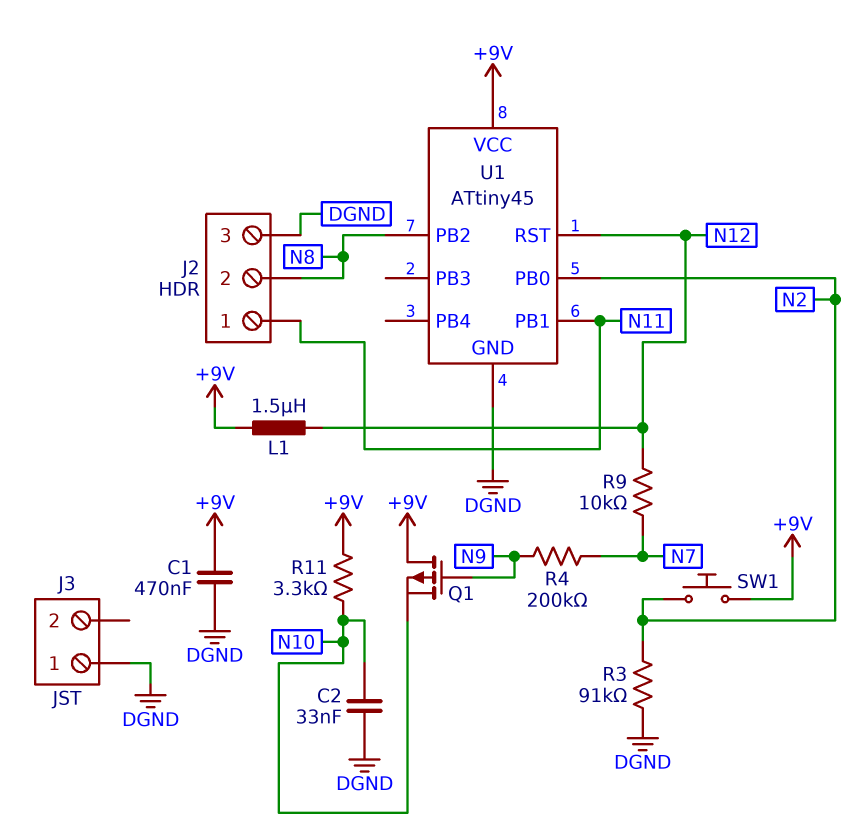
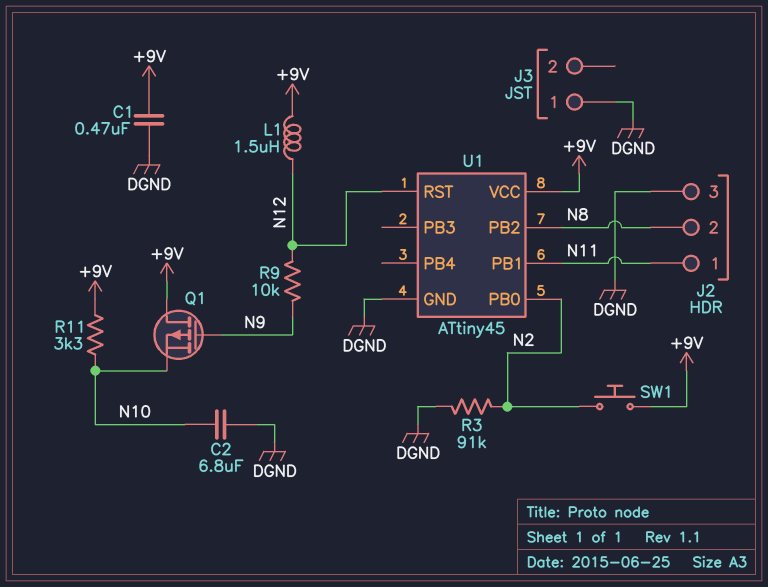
C2: 33nF (DGND, N10) -> 6.8uF (DGND, N10)
R4: 200k (N7, N9) -> none
R9: 10k (N7, N12) -> 10k (N9, N12)

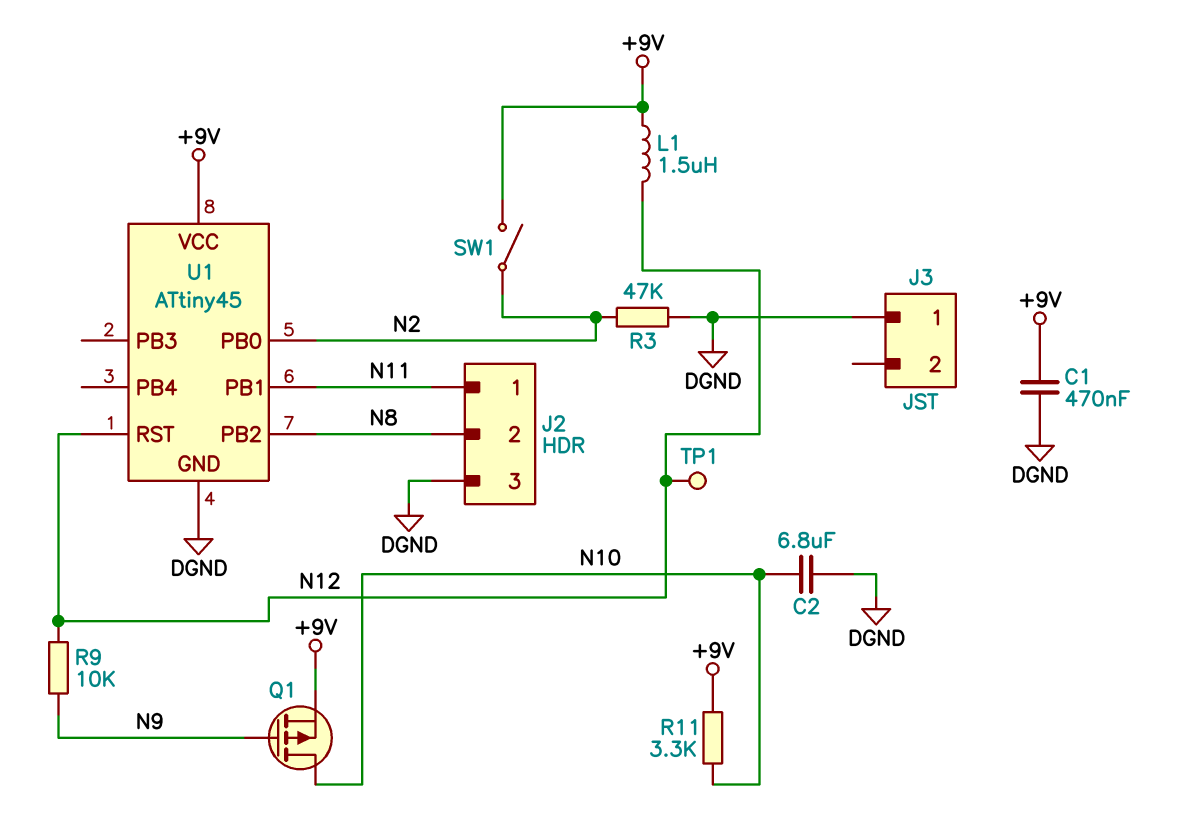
Q1: PMOS (G N9, D +9V, S N10) -> PMOS (G N9, D N10, S +9V)
R3: 91k (DGND, N2) -> 47k (DGND, N2)
SW1: button (+9V, N2) -> switch (+9V, N2)
TP1: none -> test point (N12)

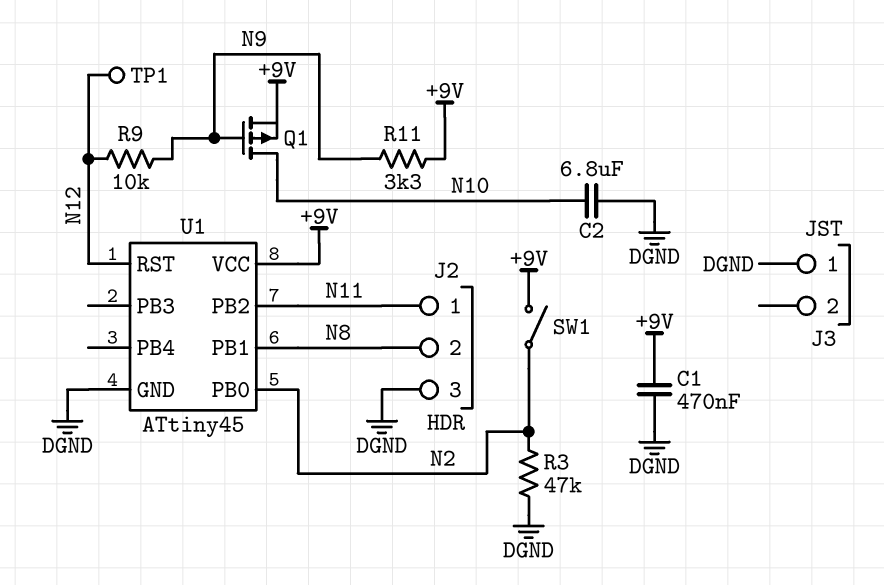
L1: 1.5uH (+9V, N12) -> none
R11: 3.3k (+9V, N10) -> 3.3k (+9V, N9)
U1 pin PB1: N11 -> N8
U1 pin PB2: N8 -> N11

